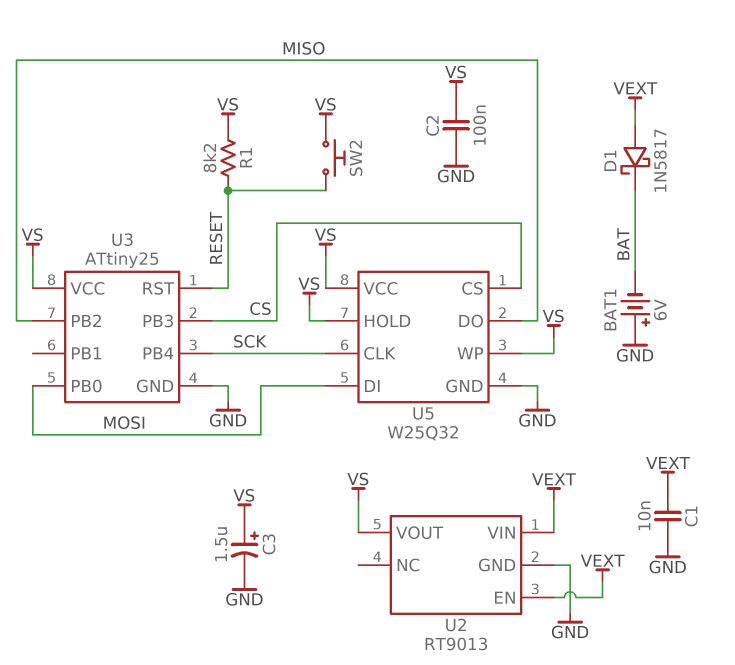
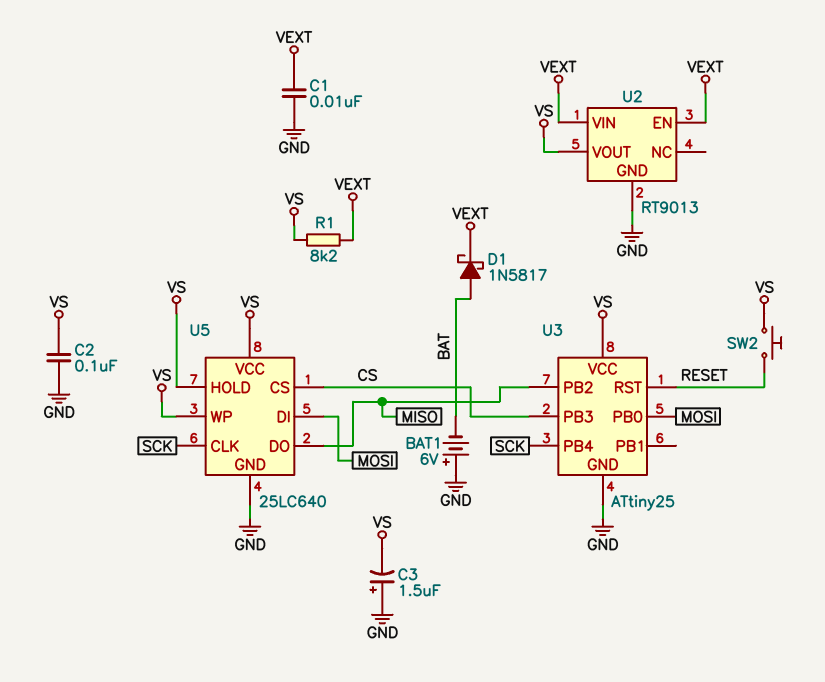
C3: 1.5uF (plus VS, minus GND) -> 1.5uF (plus GND, minus VS)
D1: schottky 1N5817 (A VEXT, K BAT) -> schottky 1N5817 (A BAT, K VEXT)
R1: 8.2k (RESET, VS) -> 8.2k (VEXT, VS)
U5: W25Q32 -> 25LC640

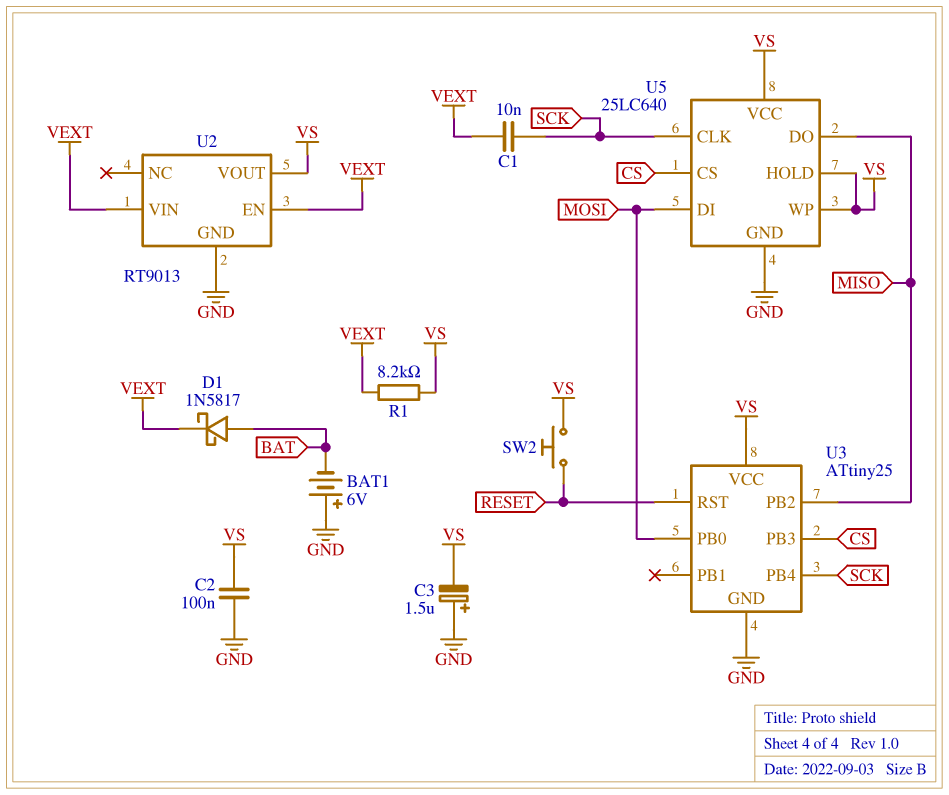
C1: 10nF (GND, VEXT) -> 10nF (SCK, VEXT)

